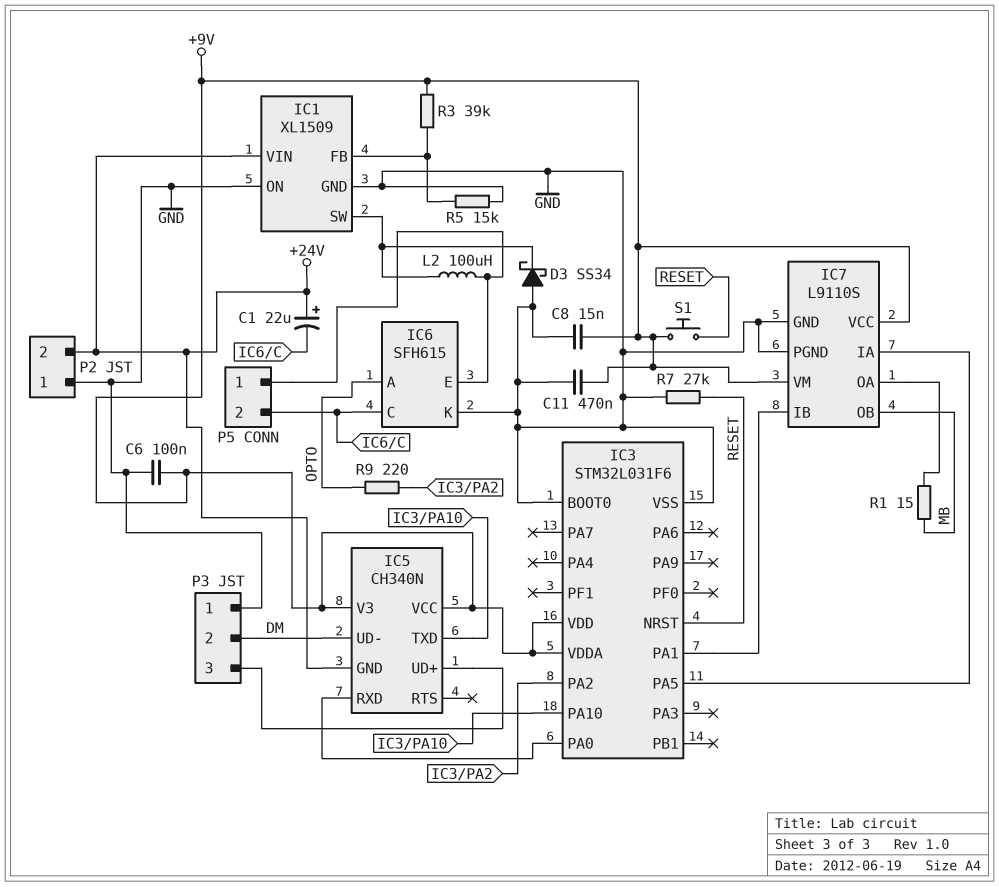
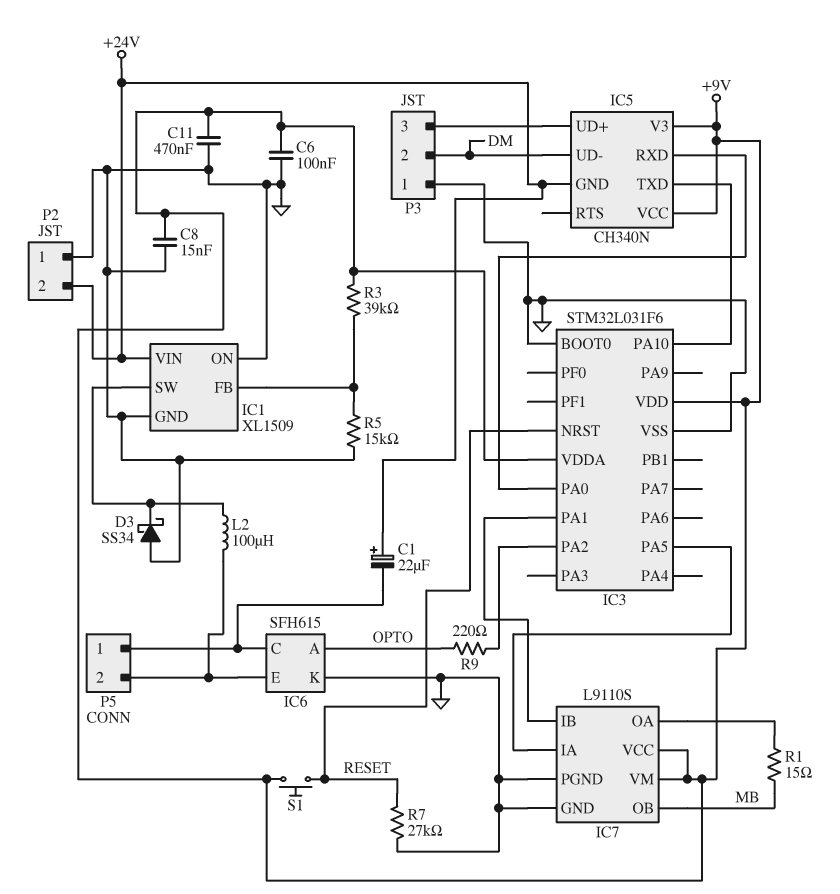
P5 pin 1: IC6/E -> IC6/C
P5 pin 2: IC6/C -> IC6/E

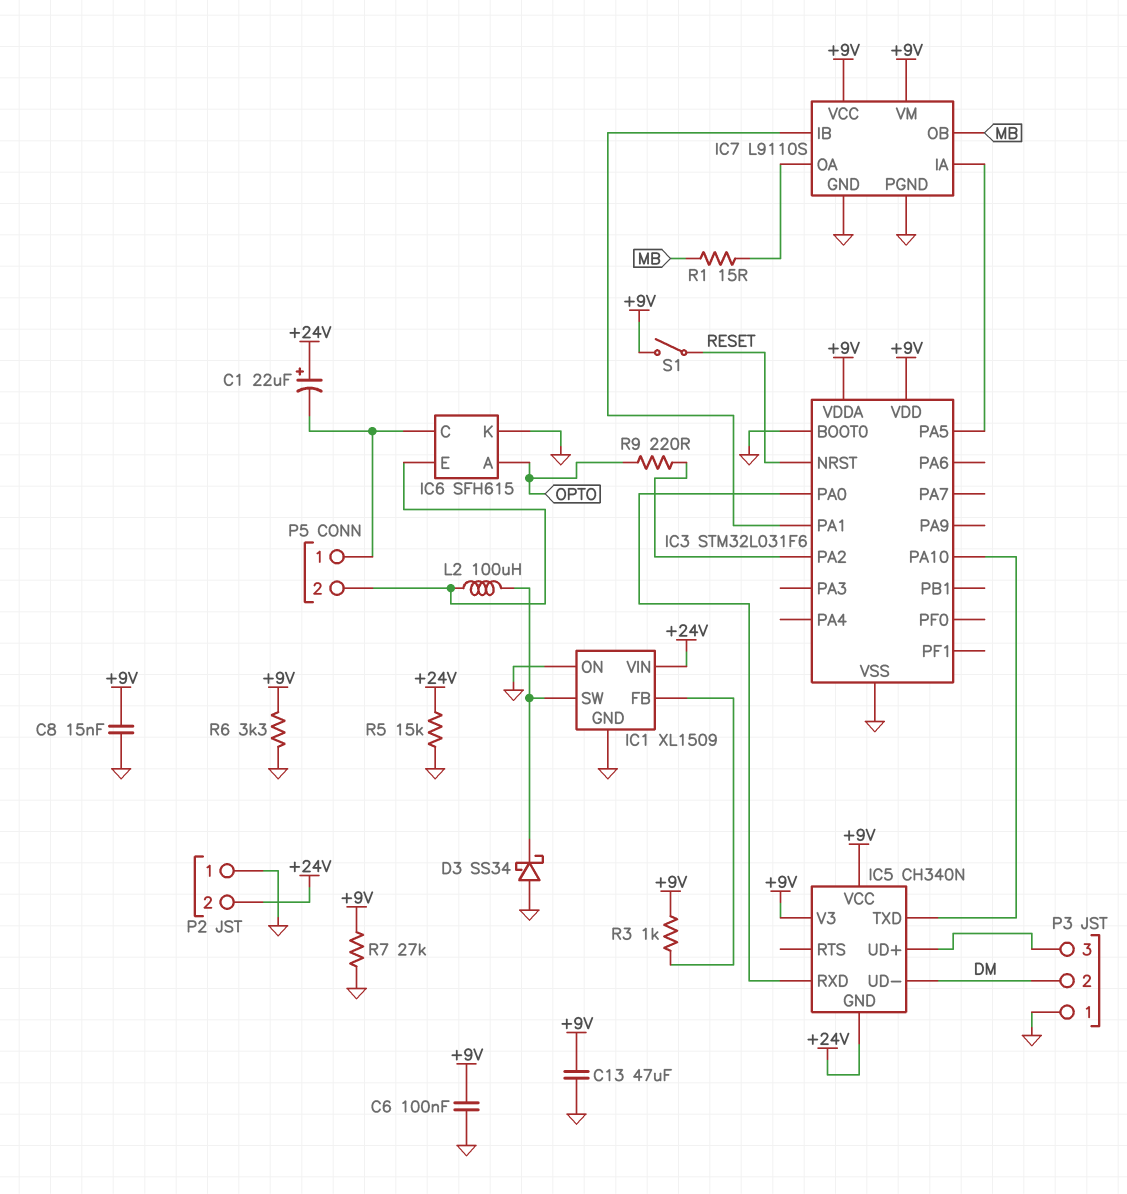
C11: 470nF (+9V, GND) -> none
C13: none -> 47uF (+9V, GND)
R3: 39k (+9V, IC1/FB) -> 1k (+9V, IC1/FB)
R5: 15k (GND, IC1/FB) -> 15k (+24V, GND)
R6: none -> 3.3k (+9V, GND)
R7: 27k (GND, RESET) -> 27k (+9V, GND)
S1: button (+9V, RESET) -> switch (+9V, RESET)

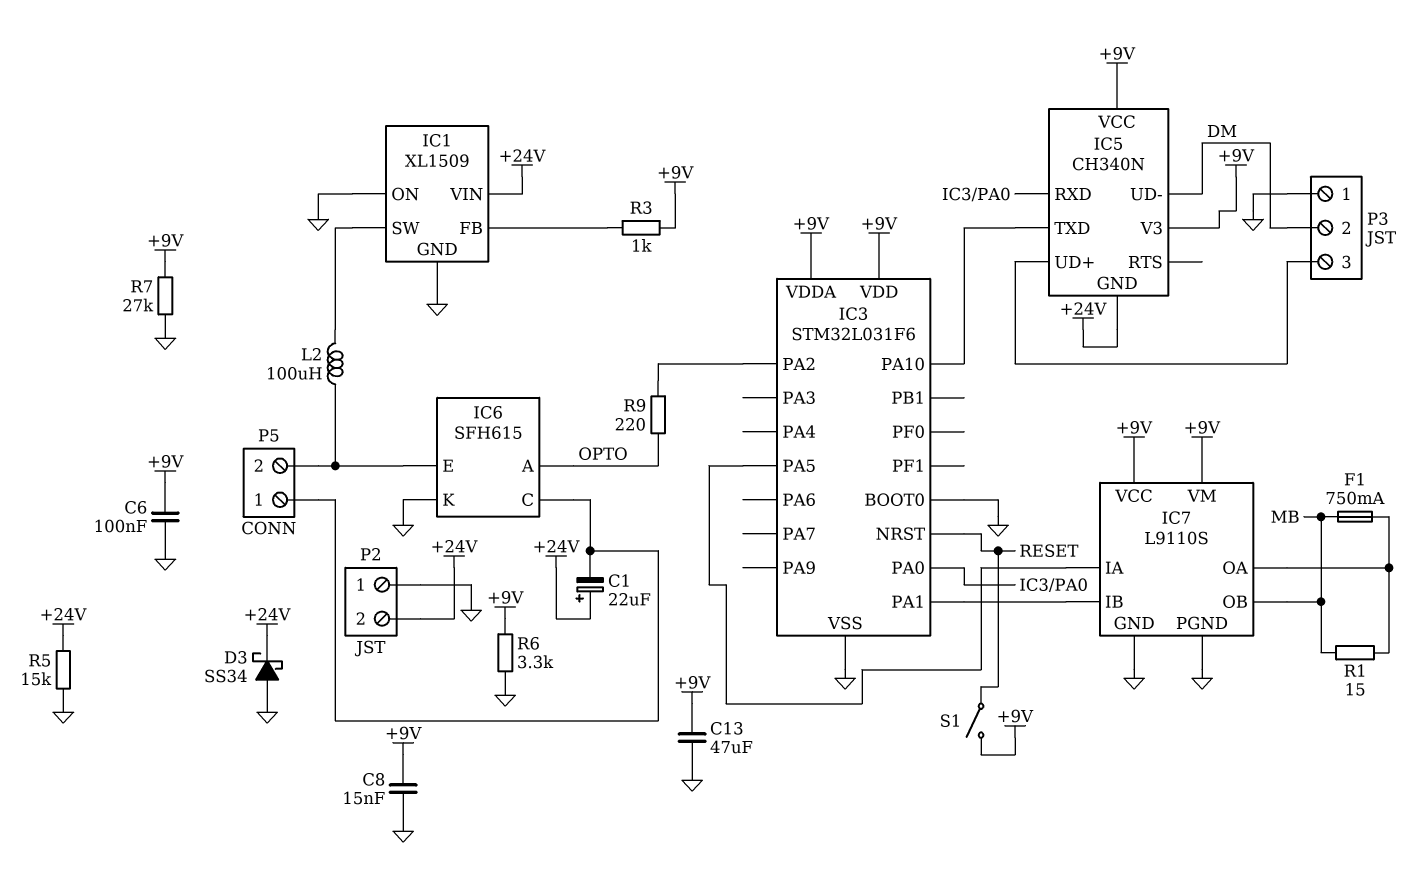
D3: schottky SS34 (A GND, K IC1/SW) -> schottky SS34 (A GND, K +24V)
F1: none -> 750mA (IC7/OA, MB)

